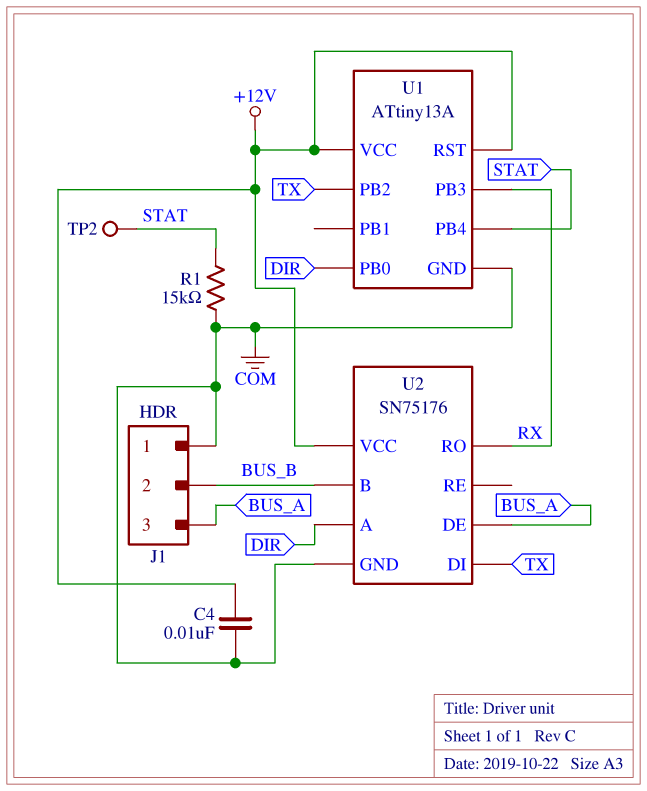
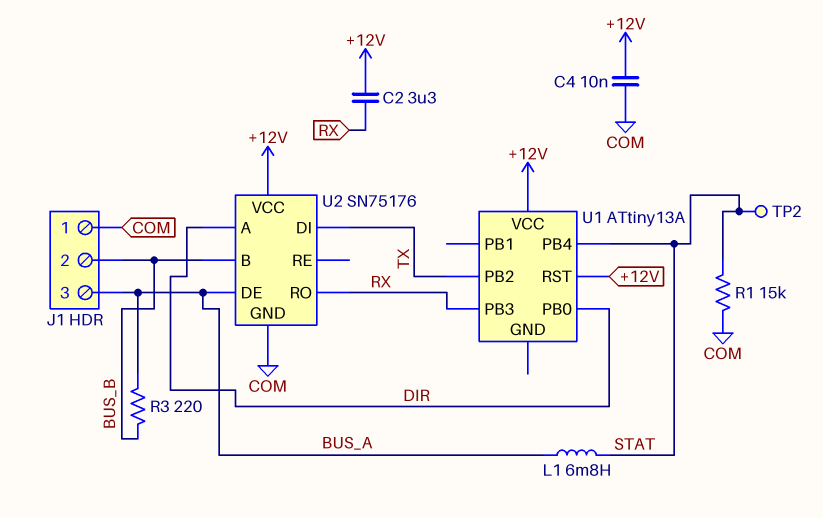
C2: none -> 3.3uF (+12V, RX)
L1: none -> 6.8mH (BUS_A, STAT)
R3: none -> 220 (BUS_A, BUS_B)
U1 pin GND: COM -> none

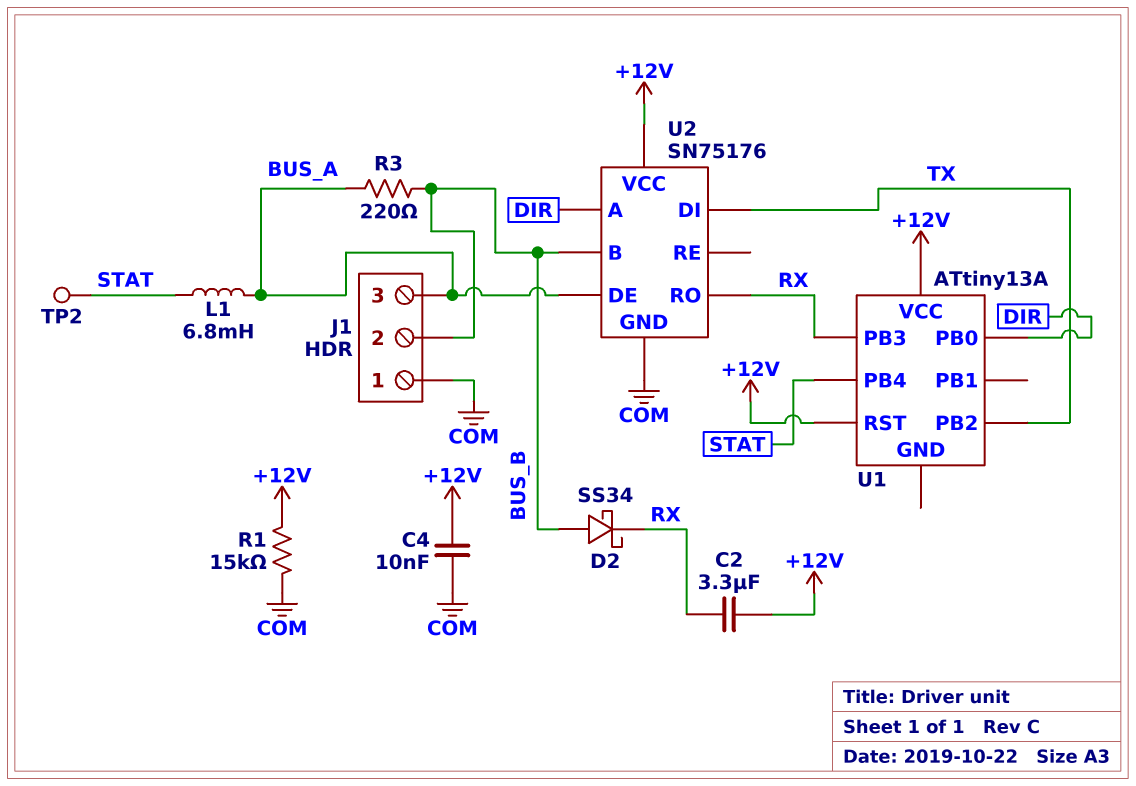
D2: none -> schottky SS34 (A BUS_B, K RX)
R1: 15k (COM, STAT) -> 15k (+12V, COM)

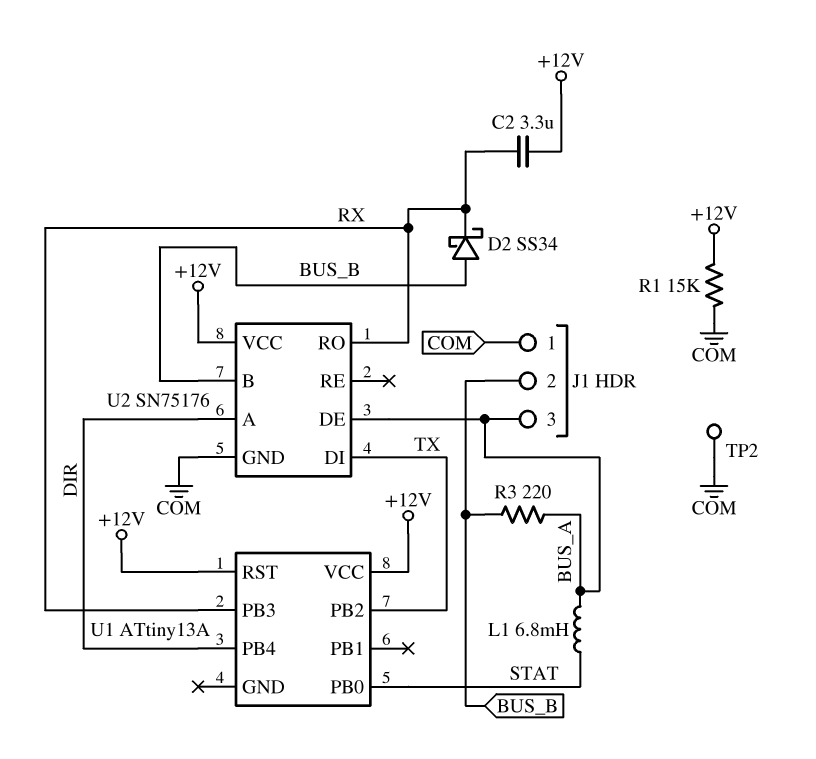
C4: 10nF (+12V, COM) -> none
TP2: test point (STAT) -> test point (COM)
U1 pin PB0: DIR -> STAT
U1 pin PB4: STAT -> DIR

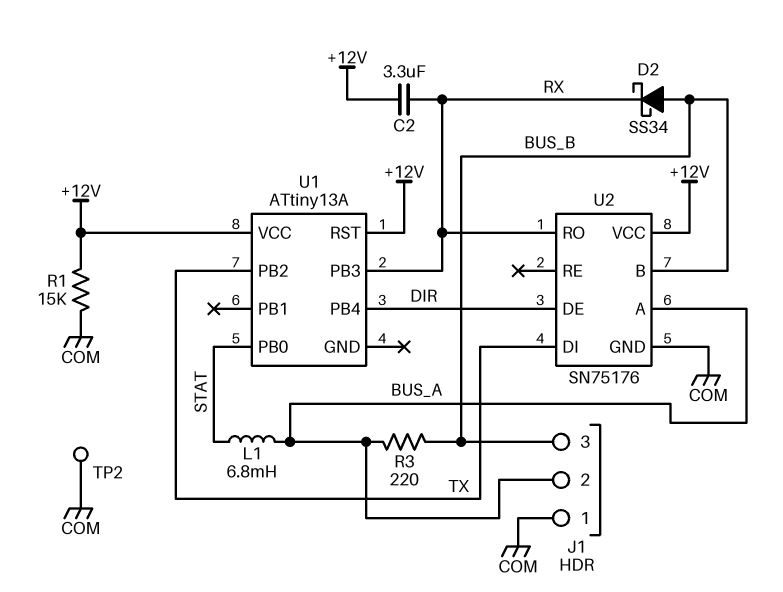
J1 pin 2: BUS_B -> BUS_A
J1 pin 3: BUS_A -> BUS_B
U2 pin A: DIR -> BUS_A
U2 pin DE: BUS_A -> DIR

